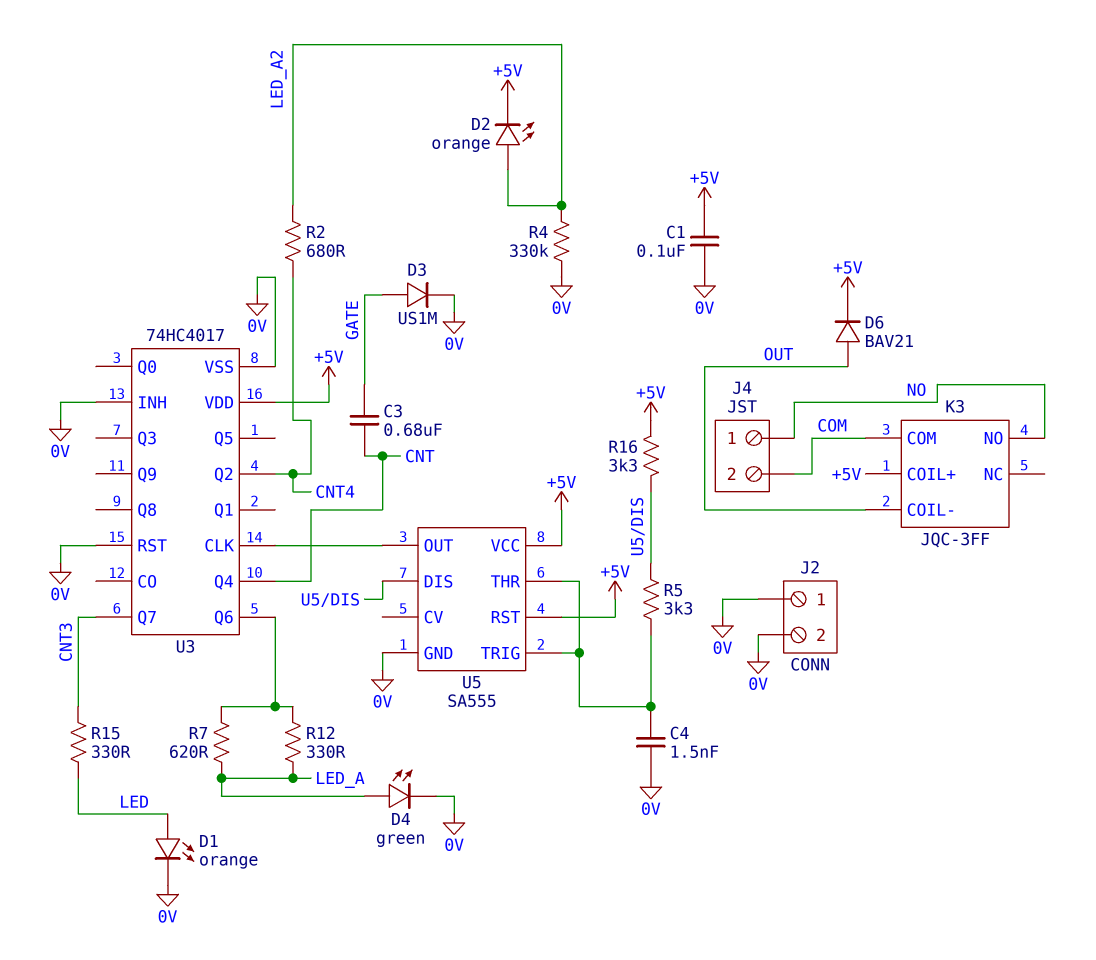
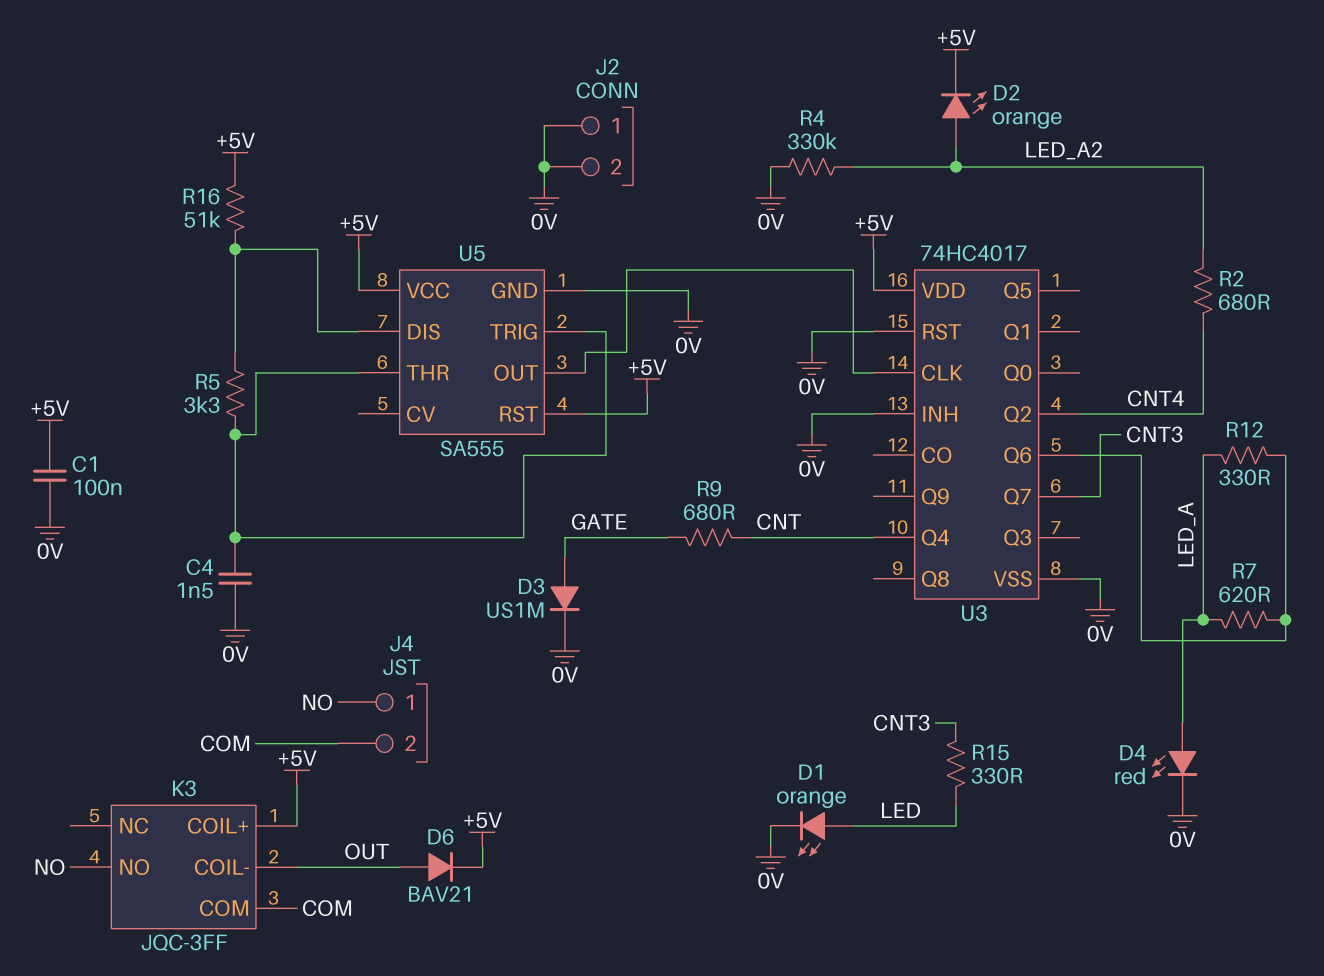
C3: 680nF (CNT, GATE) -> none
D4: LED green (A LED_A, K 0V) -> LED red (A LED_A, K 0V)
R9: none -> 680 (CNT, GATE)
R16: 3.3k (+5V, U5/DIS) -> 51k (+5V, U5/DIS)

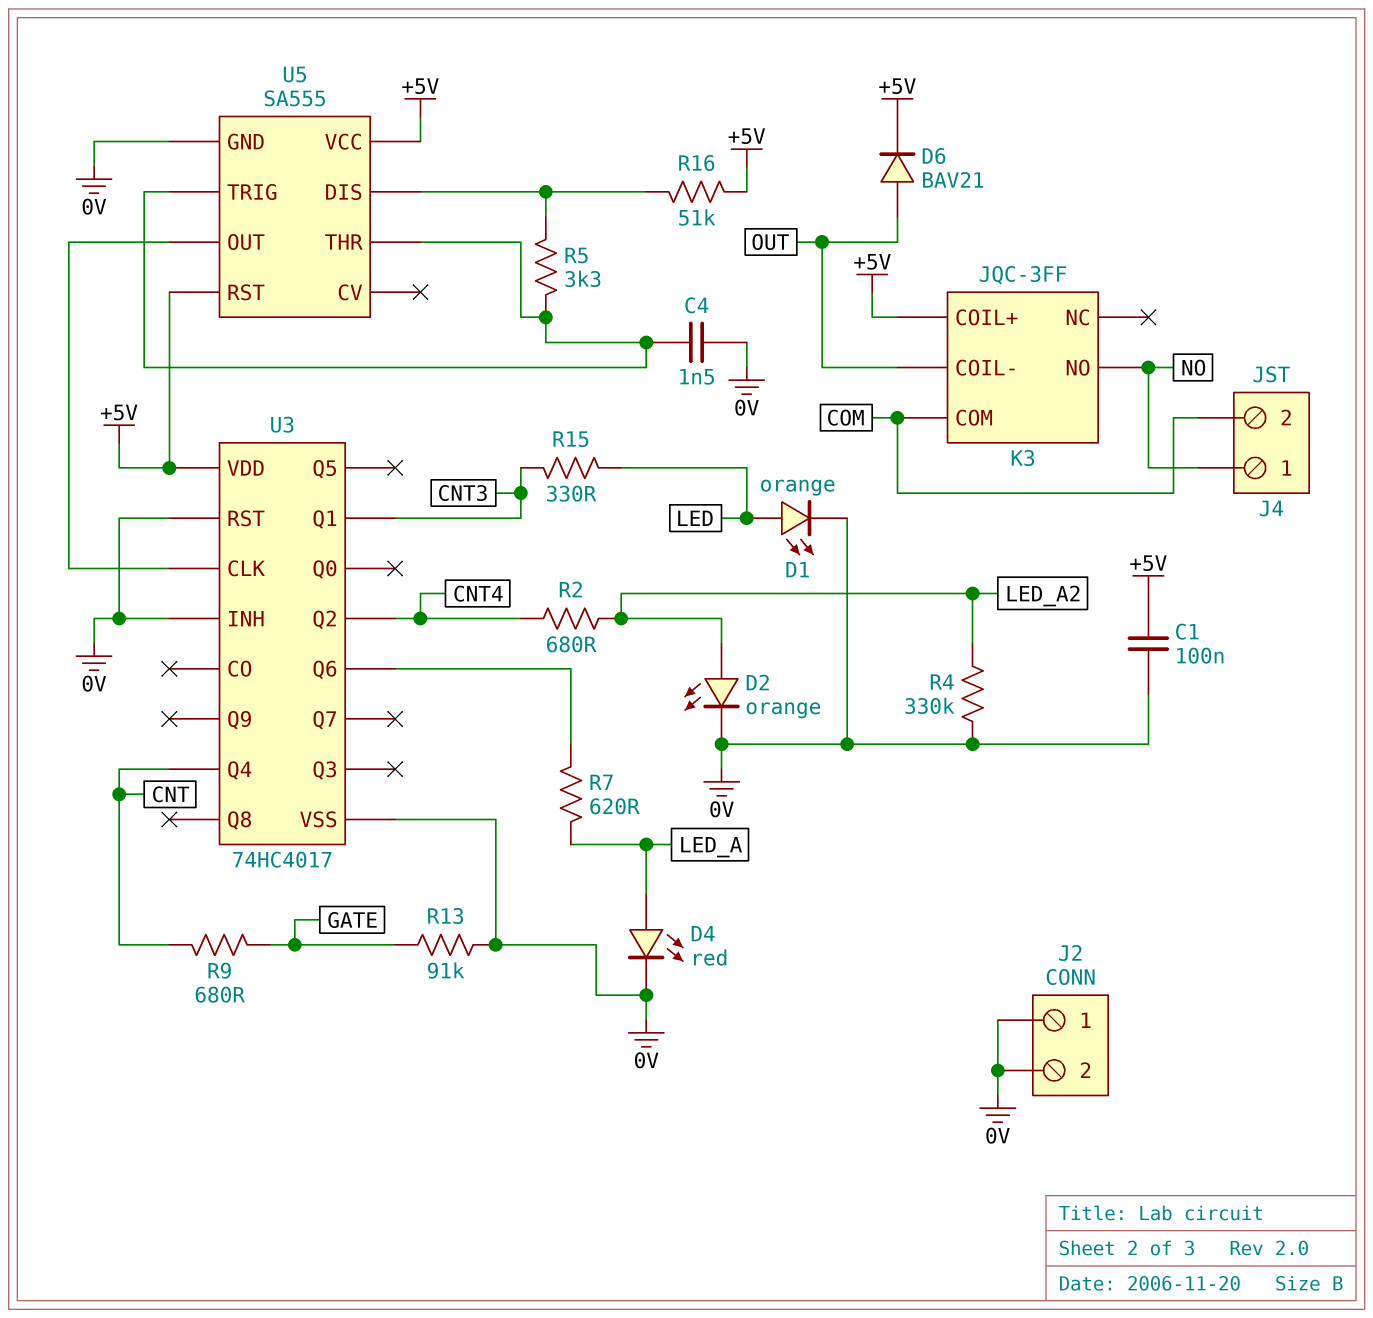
D2: LED orange (A LED_A2, K +5V) -> LED orange (A LED_A2, K 0V)
D3: diode US1M (A GATE, K 0V) -> none
R12: 330 (LED_A, U3/Q6) -> none
R13: none -> 91k (0V, GATE)
U3 pin Q1: none -> CNT3
U3 pin Q7: CNT3 -> none

